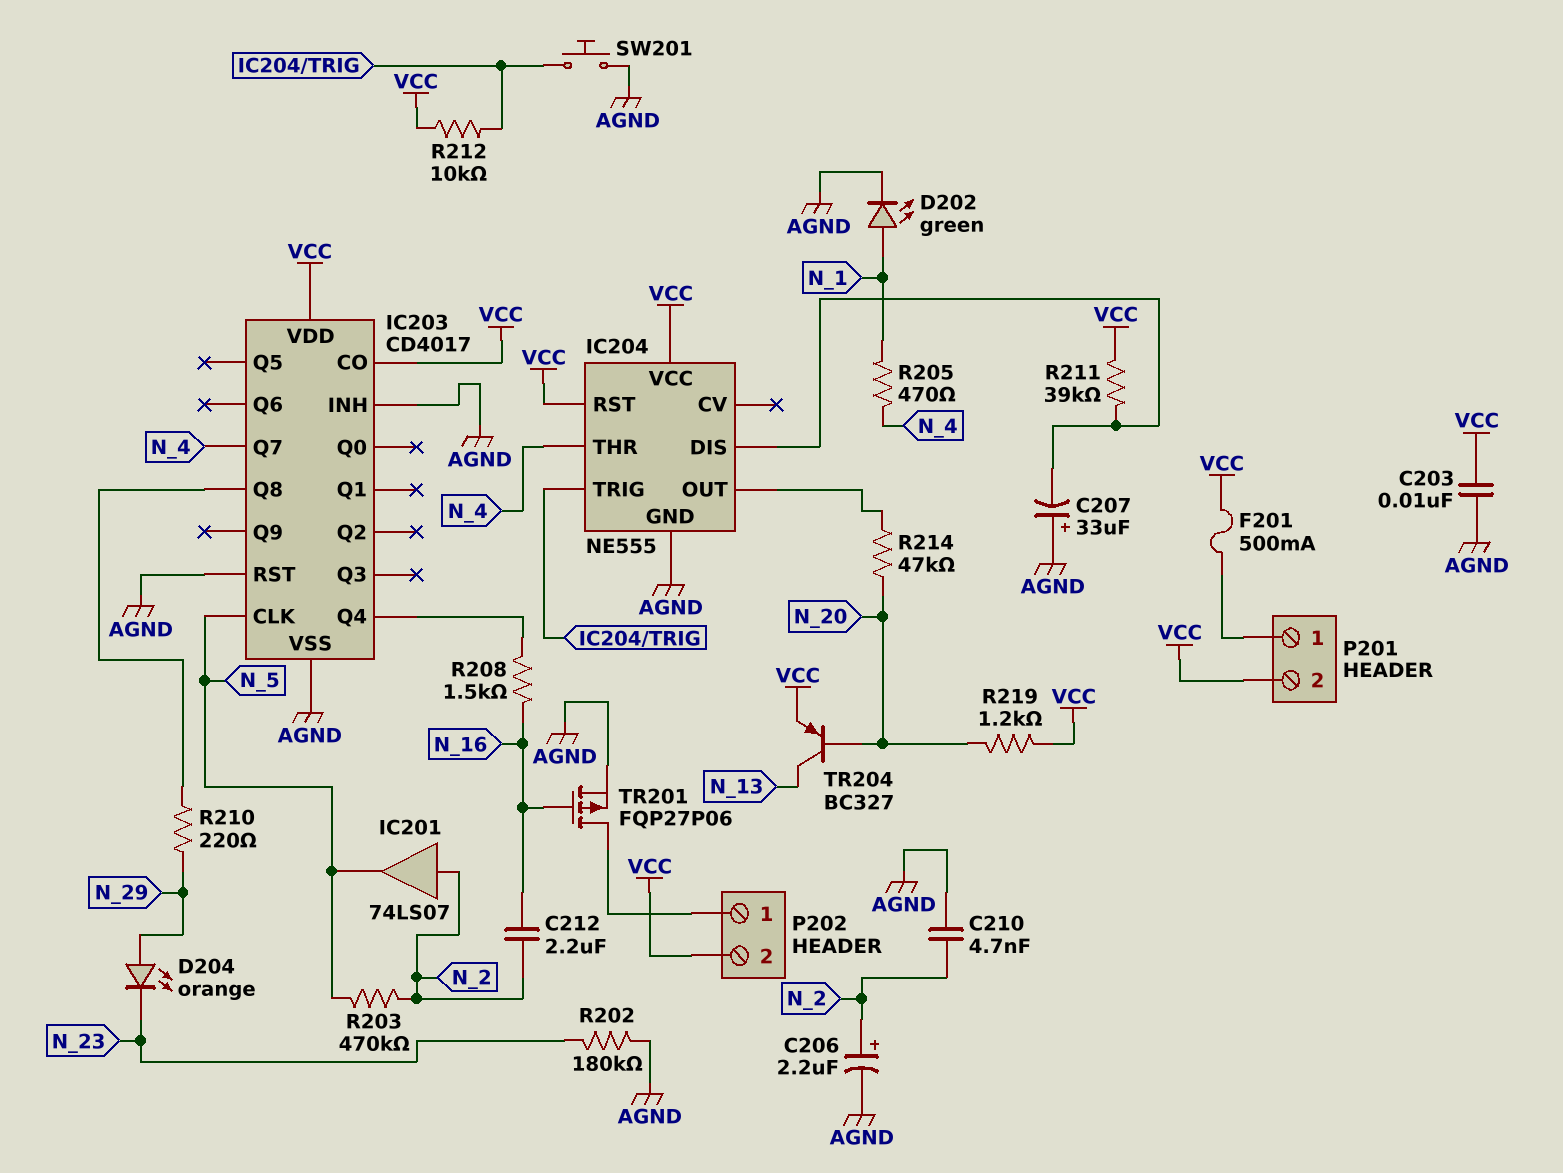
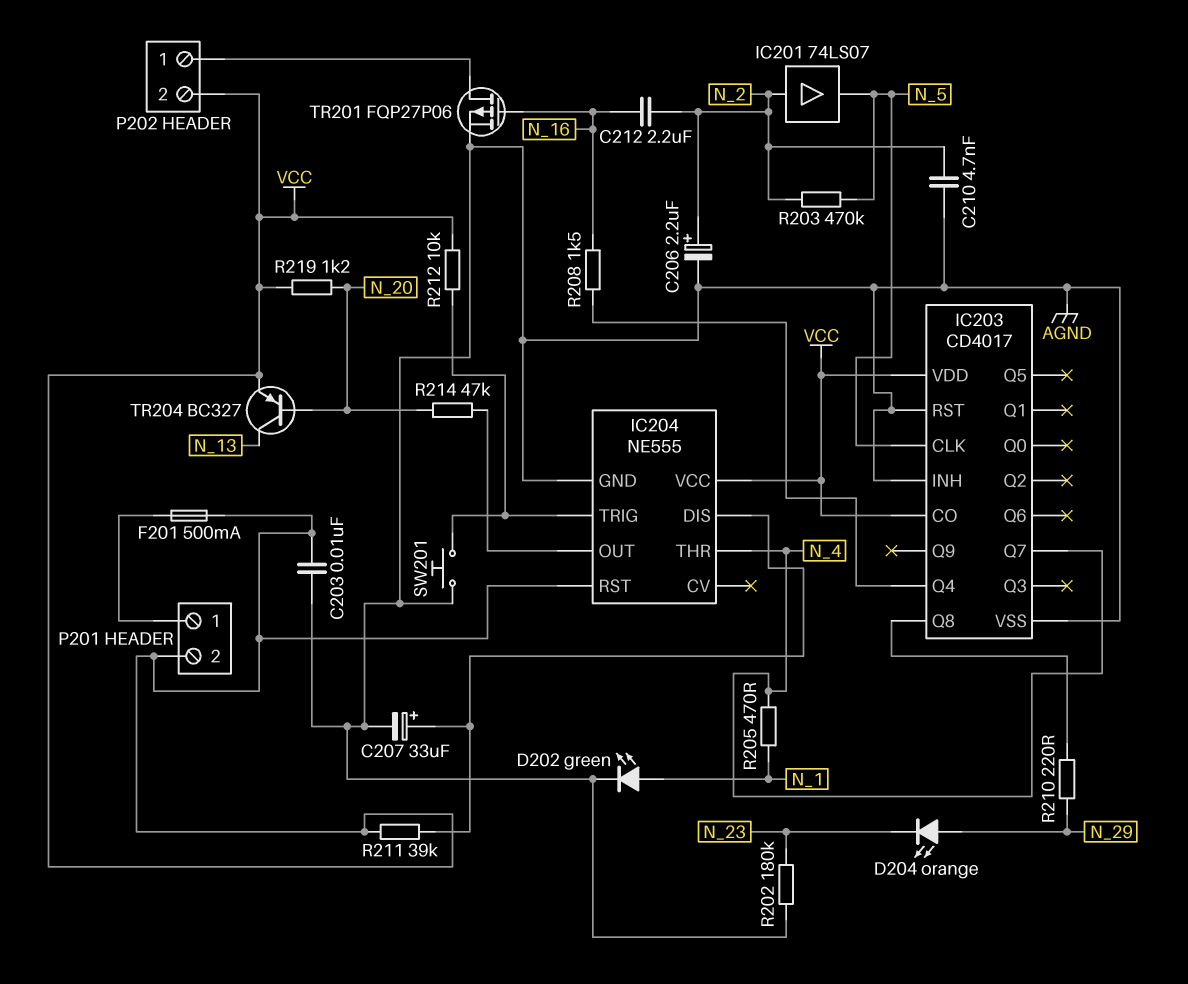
C207: 33uF (plus AGND, minus IC204/DIS) -> 33uF (plus IC204/DIS, minus AGND)

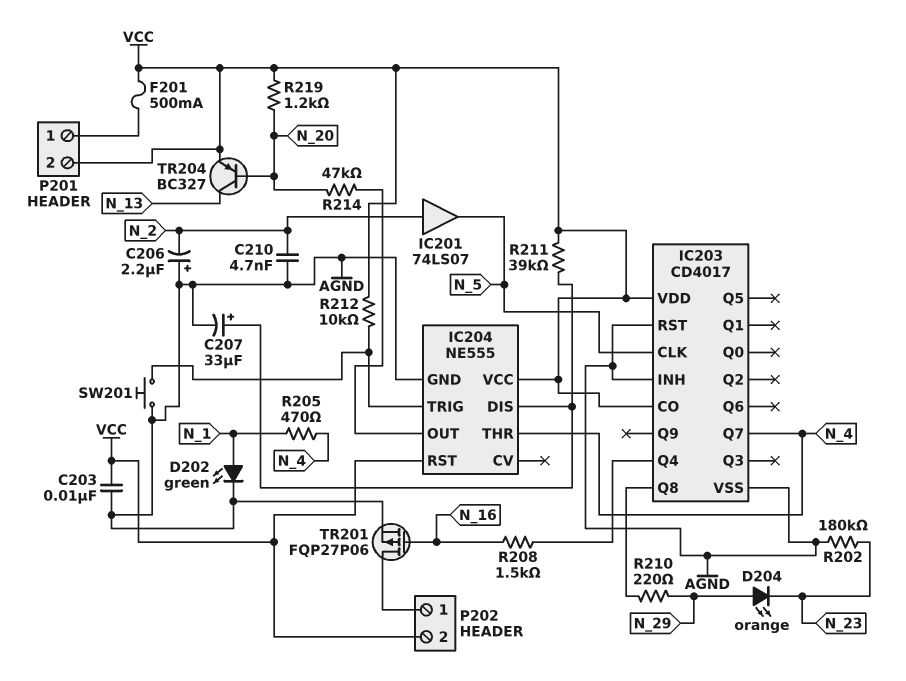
C206: 2.2uF (plus N_2, minus AGND) -> 2.2uF (plus AGND, minus N_2)
C212: 2.2uF (N_2, N_16) -> none
R203: 470k (N_2, N_5) -> none

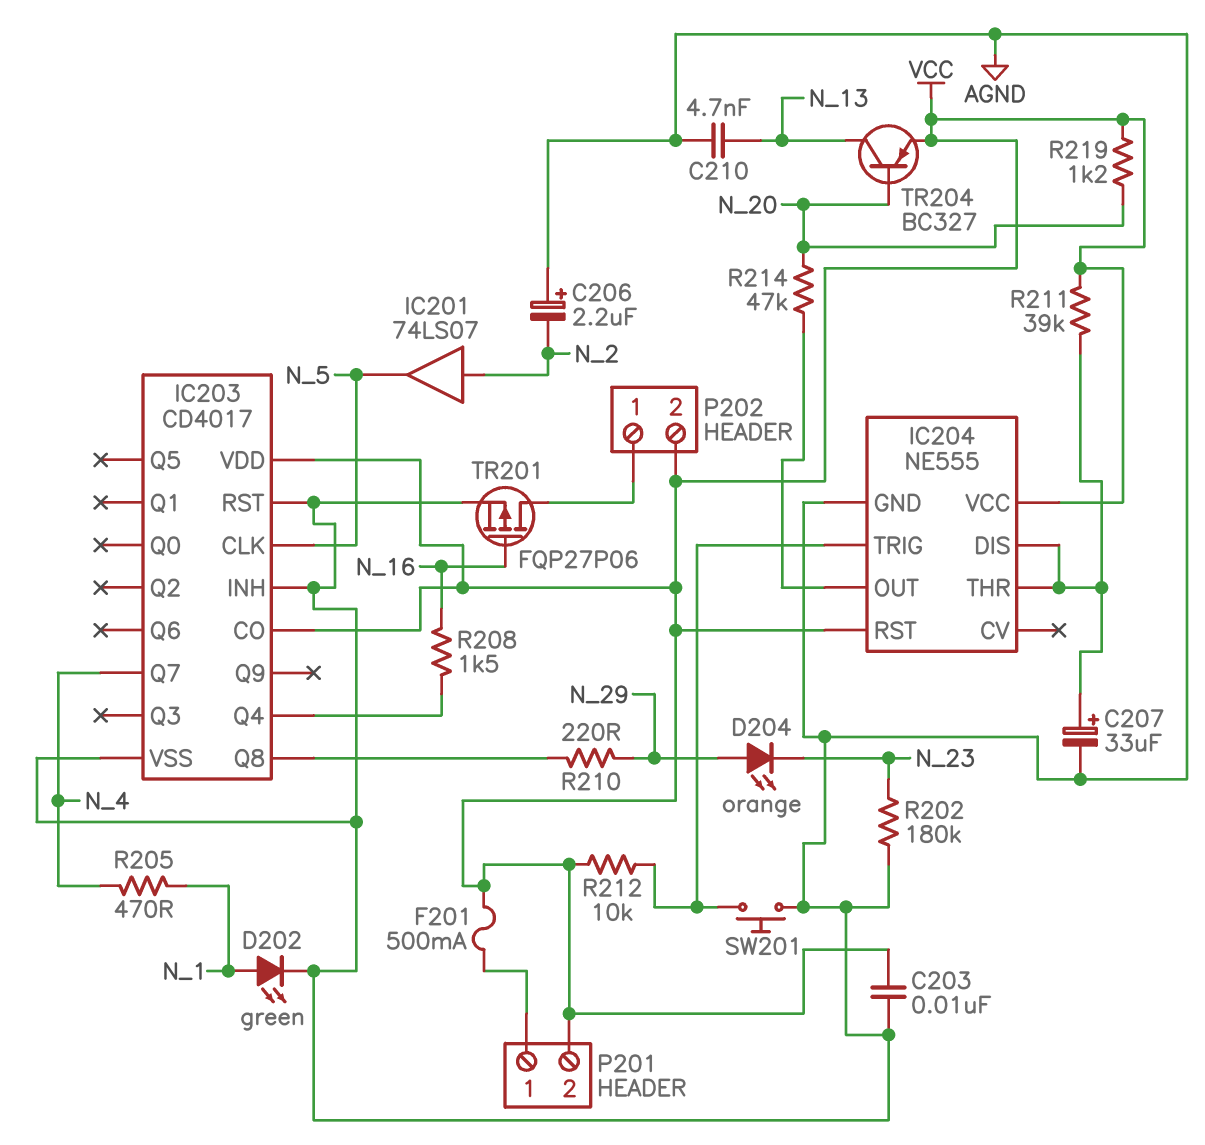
C210: 4.7nF (AGND, N_2) -> 4.7nF (AGND, N_13)
IC204 pin THR: N_4 -> IC204/DIS

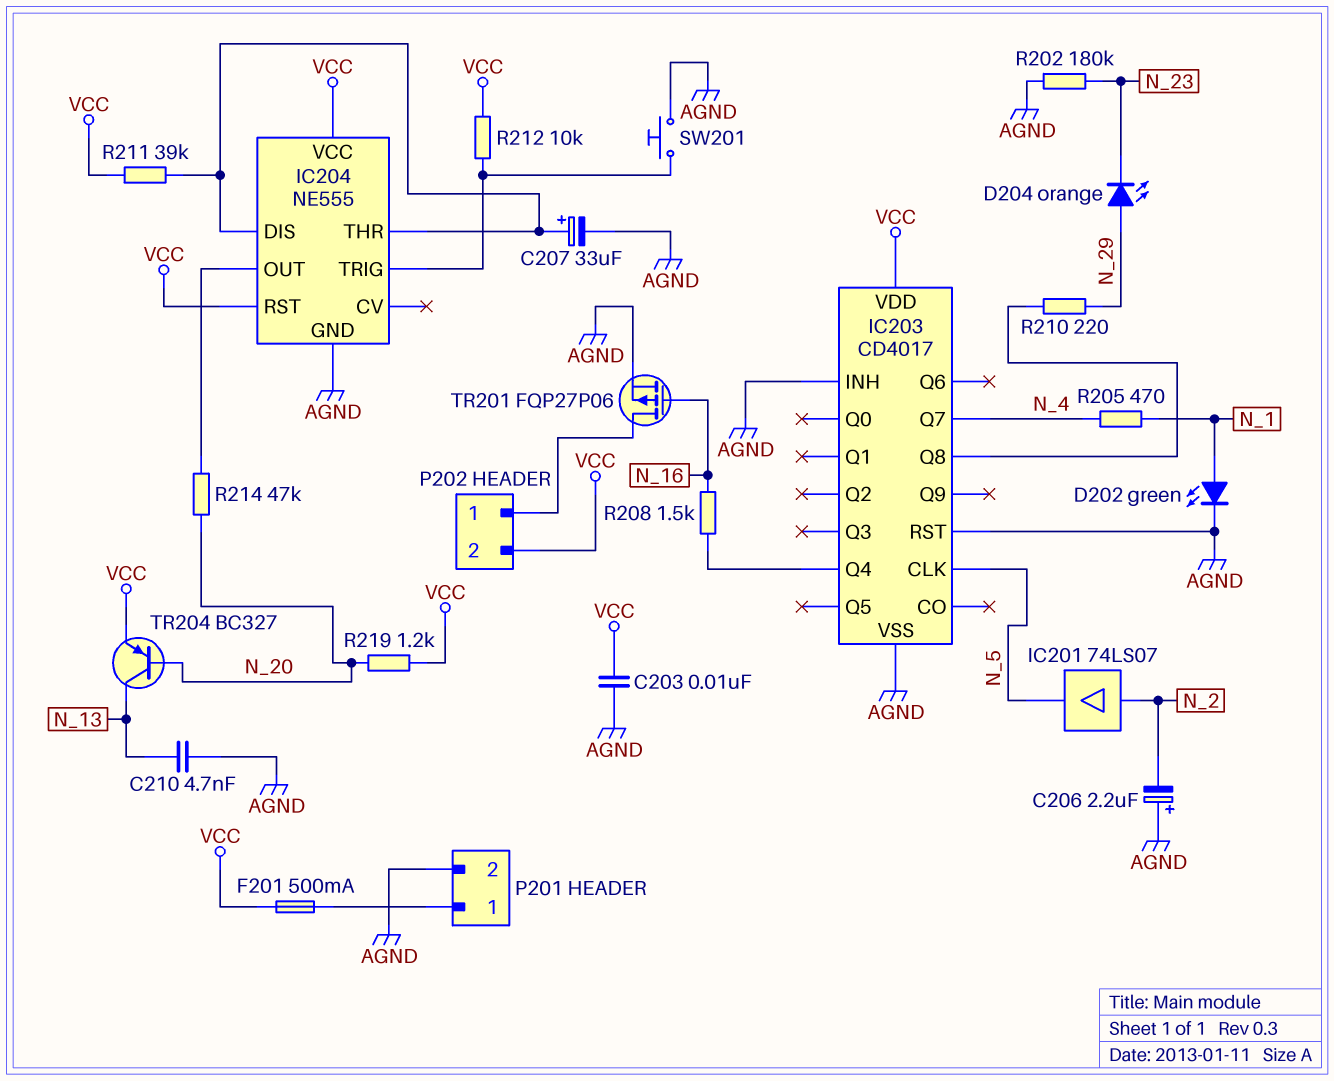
IC203 pin CO: VCC -> none
P201 pin 2: VCC -> AGND

